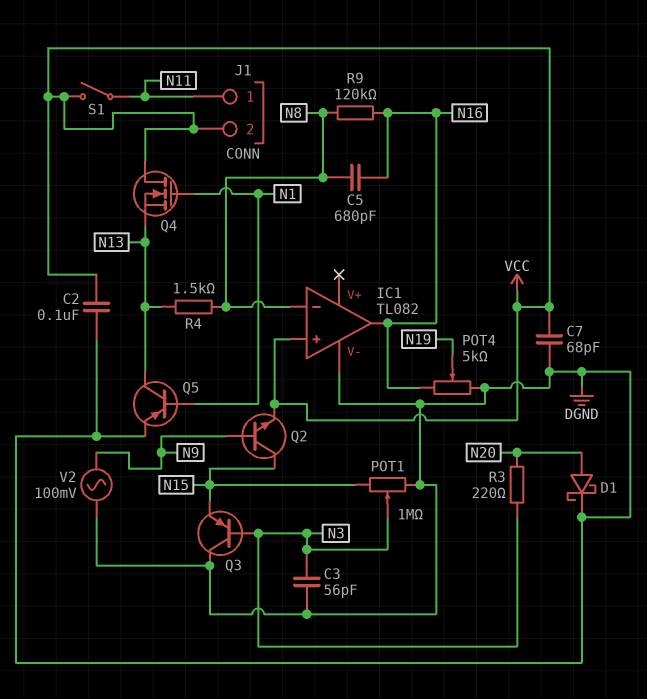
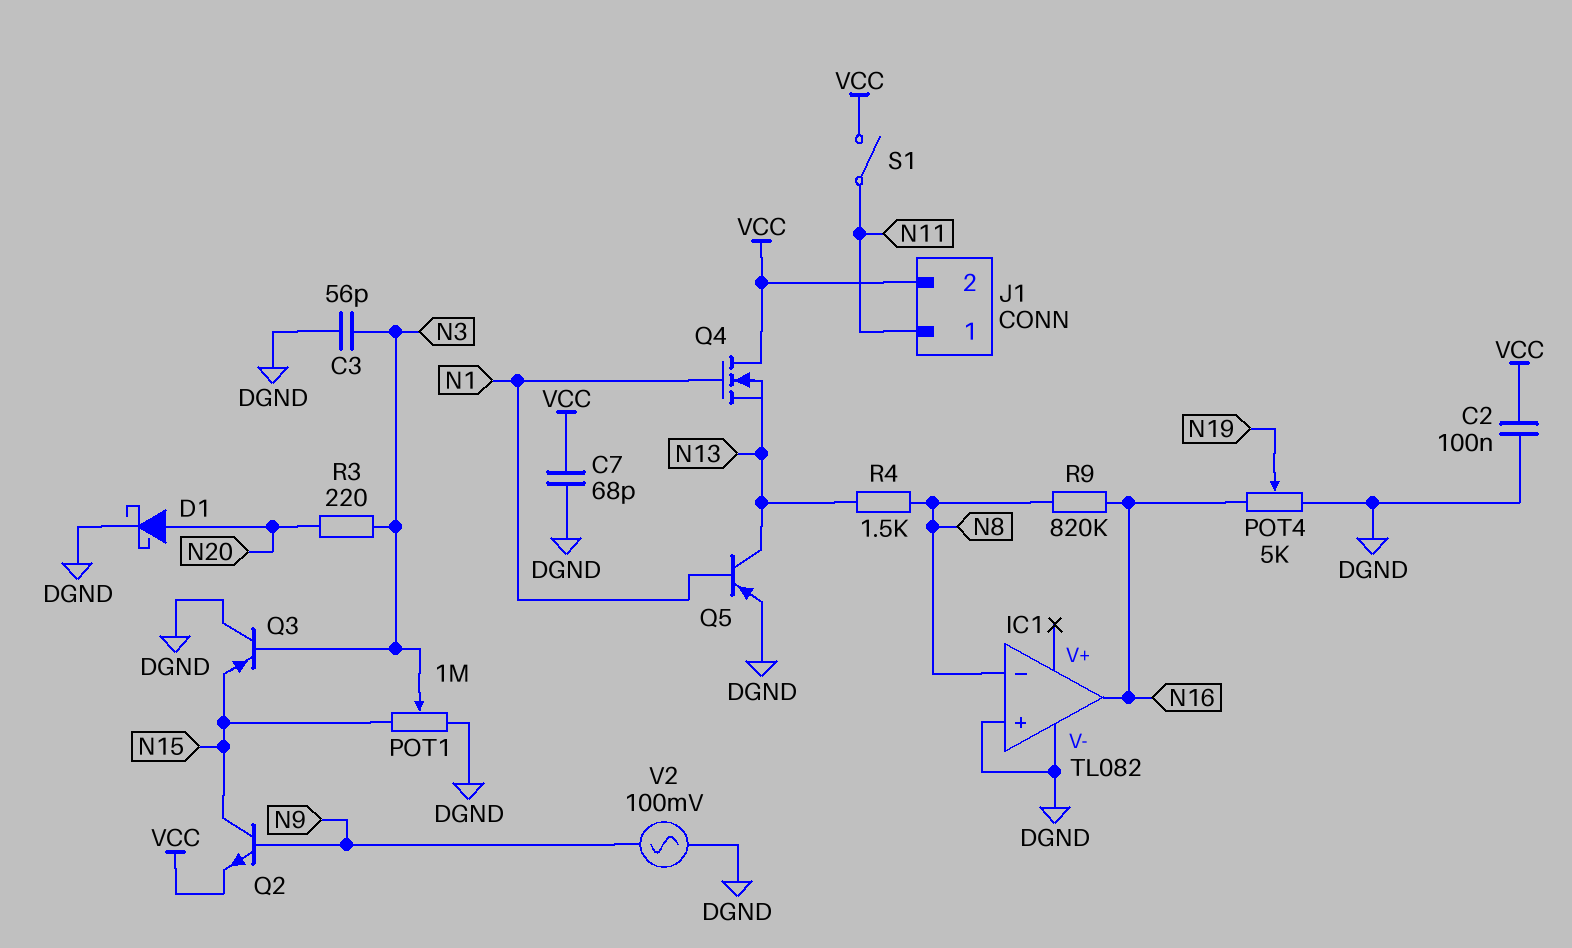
C5: 680pF (N8, N16) -> none
IC1 pin in+: VCC -> DGND
R9: 120k (N8, N16) -> 820k (N8, N16)

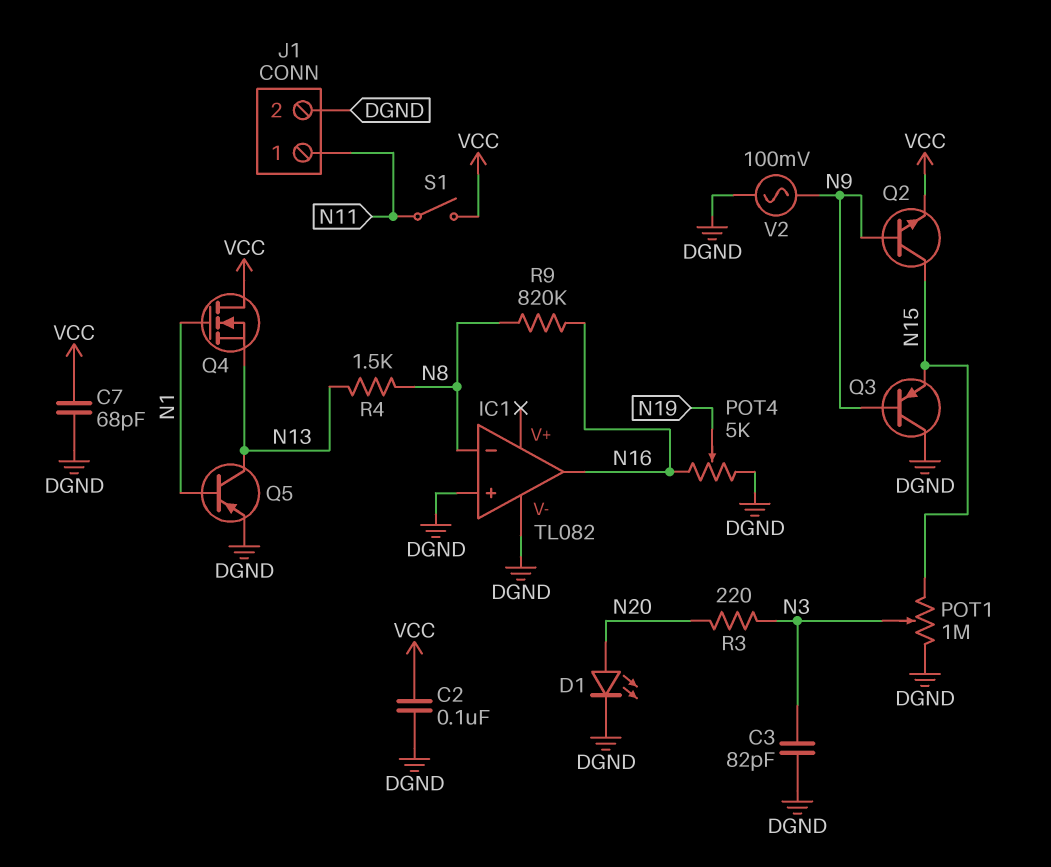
C3: 56pF (DGND, N3) -> 82pF (DGND, N3)
D1: schottky (A N20, K DGND) -> LED (A N20, K DGND)
J1 pin 2: VCC -> DGND
Q3: PNP (B N3, C DGND, E N15) -> PNP (B N9, C DGND, E N15)

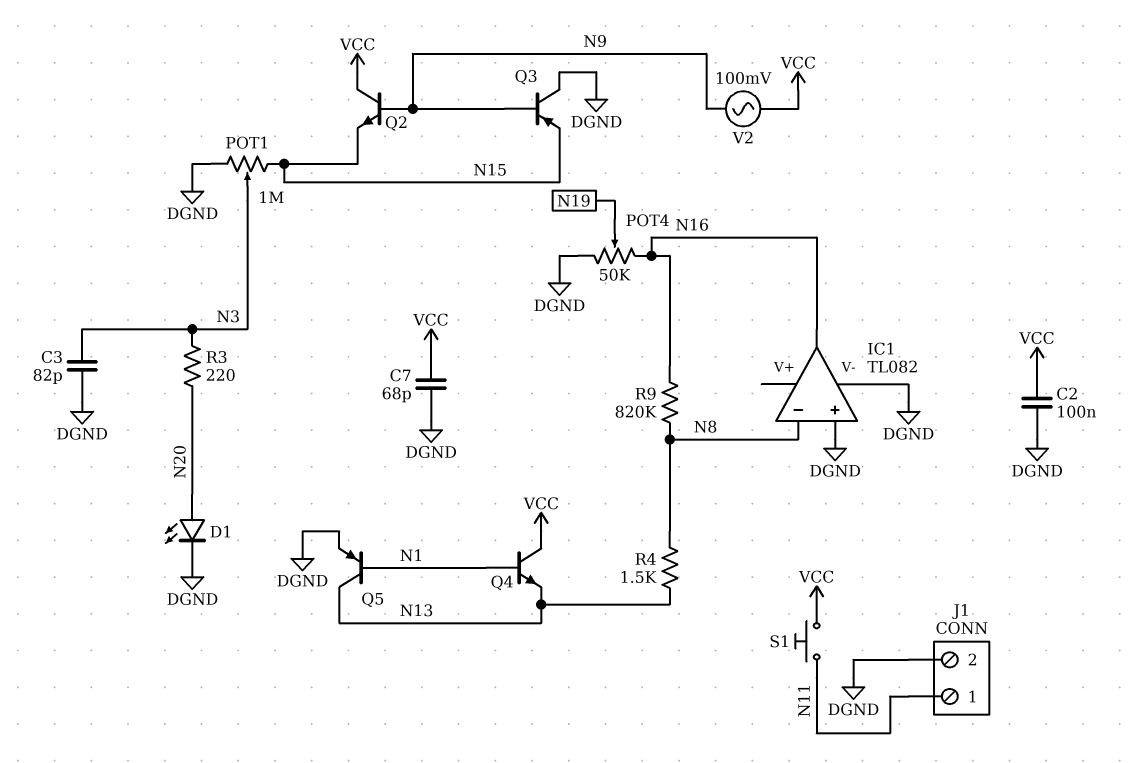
POT4: 5k (DGND, N16, wiper N19) -> 50k (DGND, N16, wiper N19)
Q2: NPN (B N9, C N15, E VCC) -> NPN (B N9, C VCC, E N15)
Q4: NMOS (G N1, D VCC, S N13) -> NPN (B N1, C VCC, E N13)
S1: switch (N11, VCC) -> button (N11, VCC)
V2: AC 100mV (DGND, N9) -> AC 100mV (N9, VCC)

